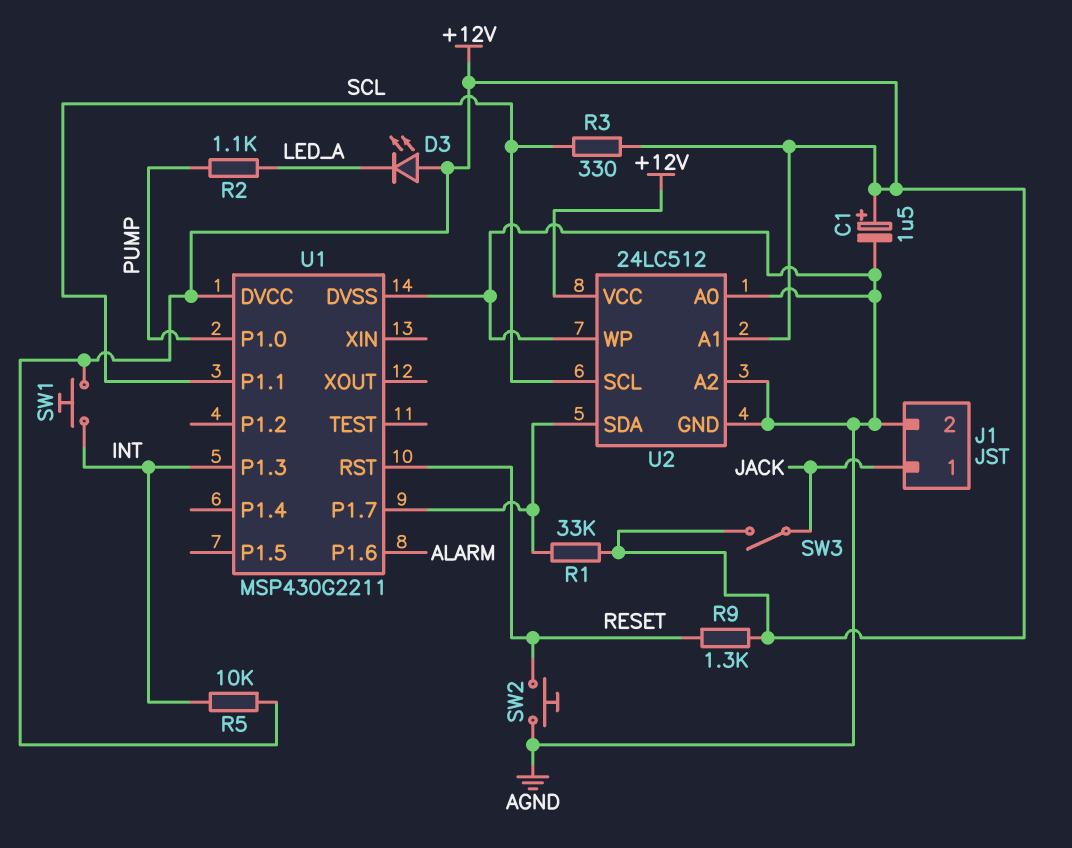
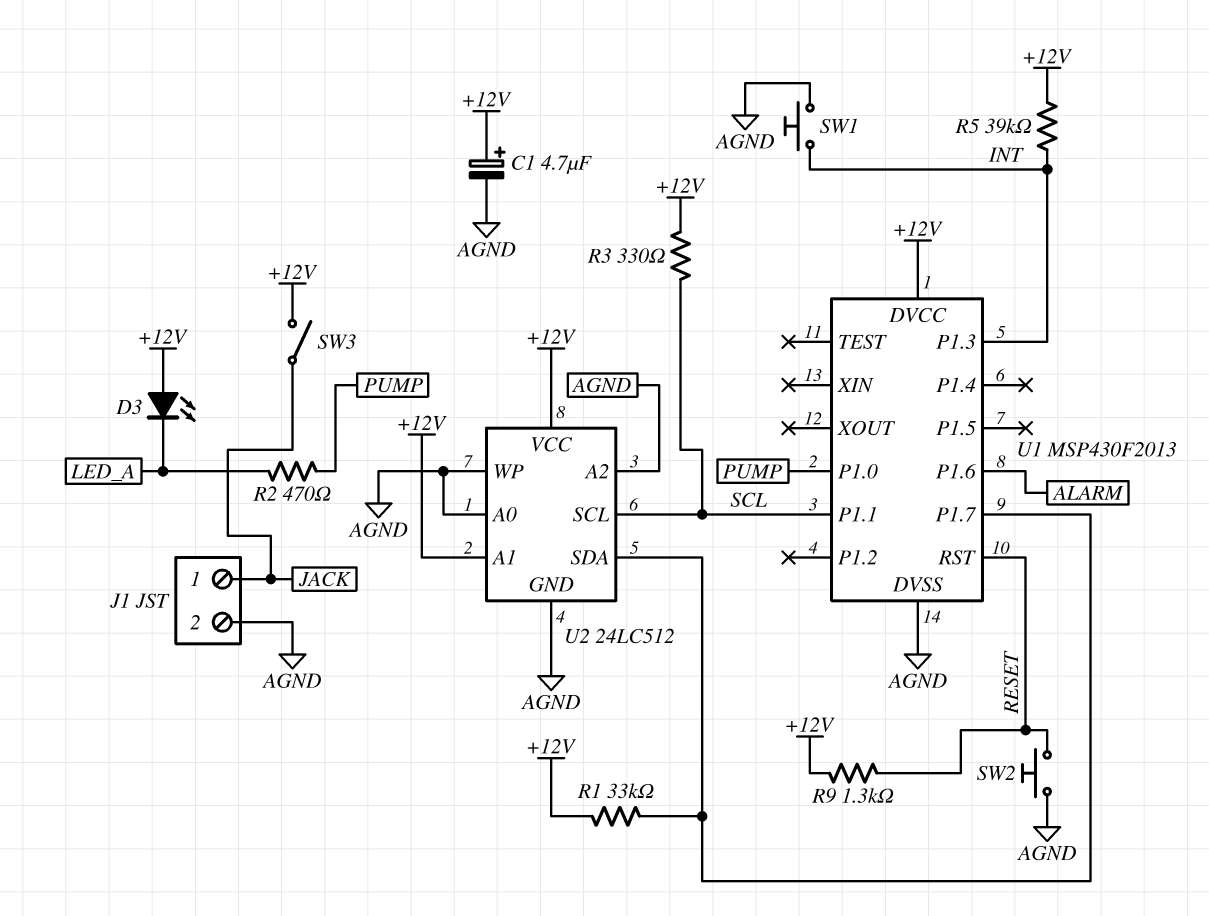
C1: 1.5uF (plus +12V, minus AGND) -> 4.7uF (plus +12V, minus AGND)
R2: 1.1k (LED_A, PUMP) -> 470 (LED_A, PUMP)
R5: 10k (+12V, INT) -> 39k (+12V, INT)
SW1: button (+12V, INT) -> button (AGND, INT)
U1: MSP430G2211 -> MSP430F2013

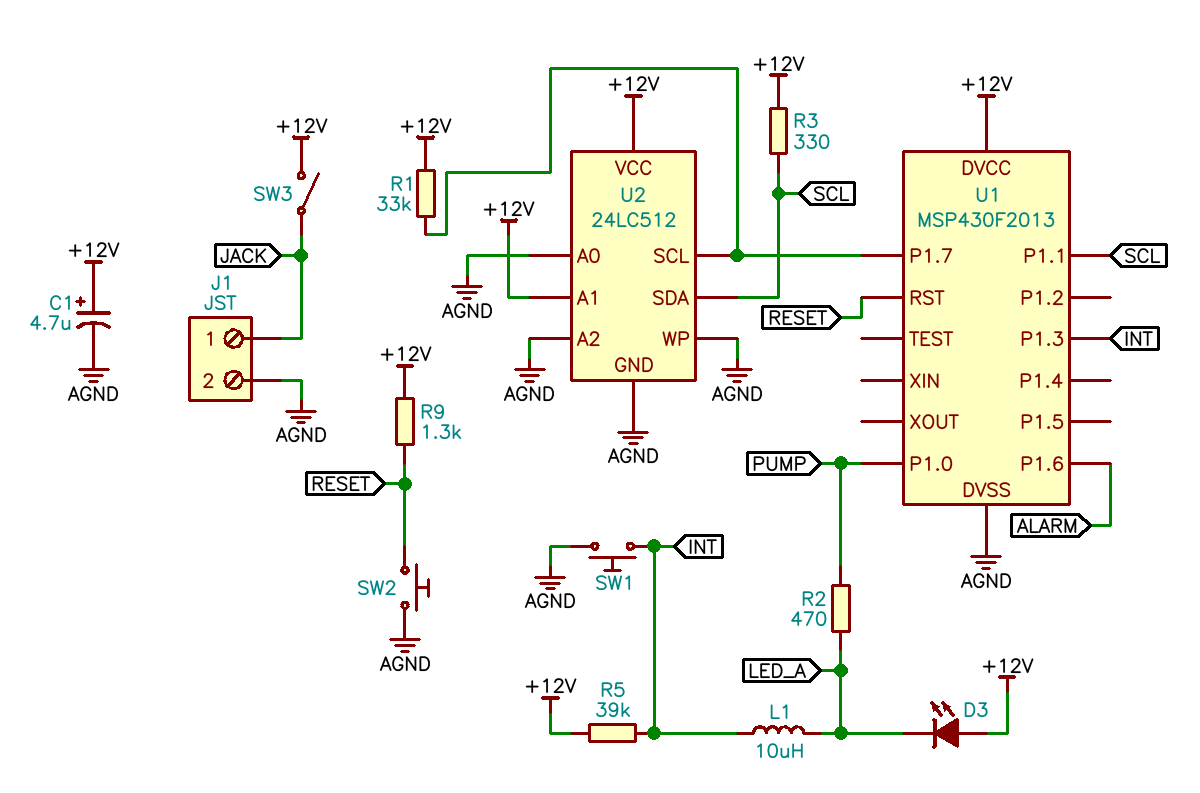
L1: none -> 10uH (INT, LED_A)
U2 pin SCL: SCL -> U1/P1.7
U2 pin SDA: U1/P1.7 -> SCL

